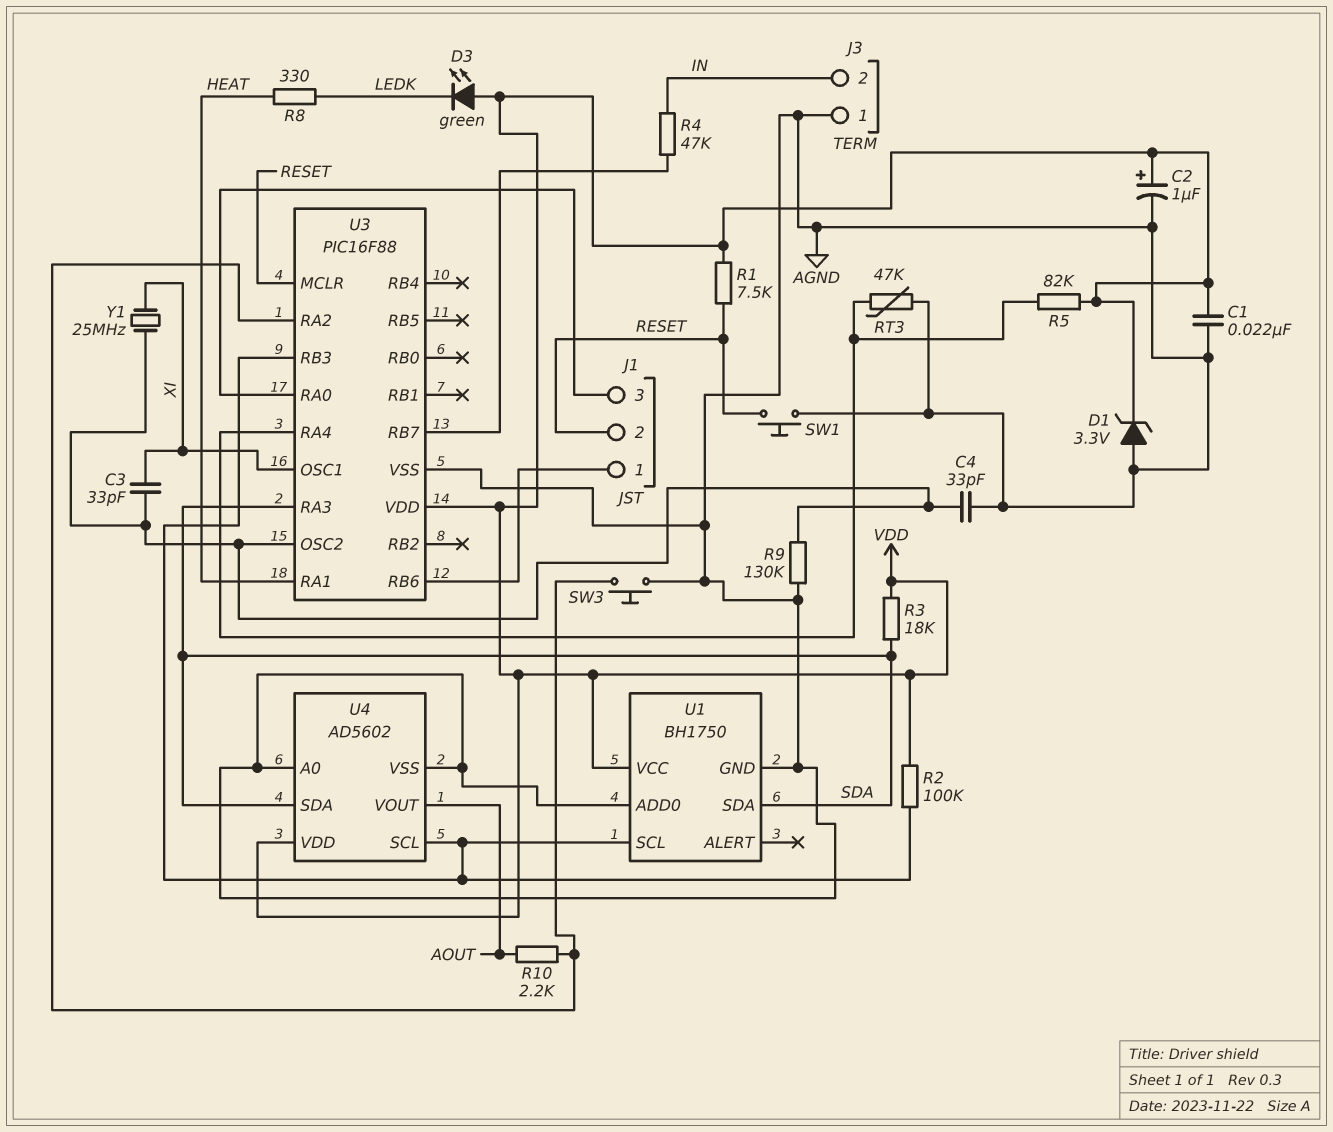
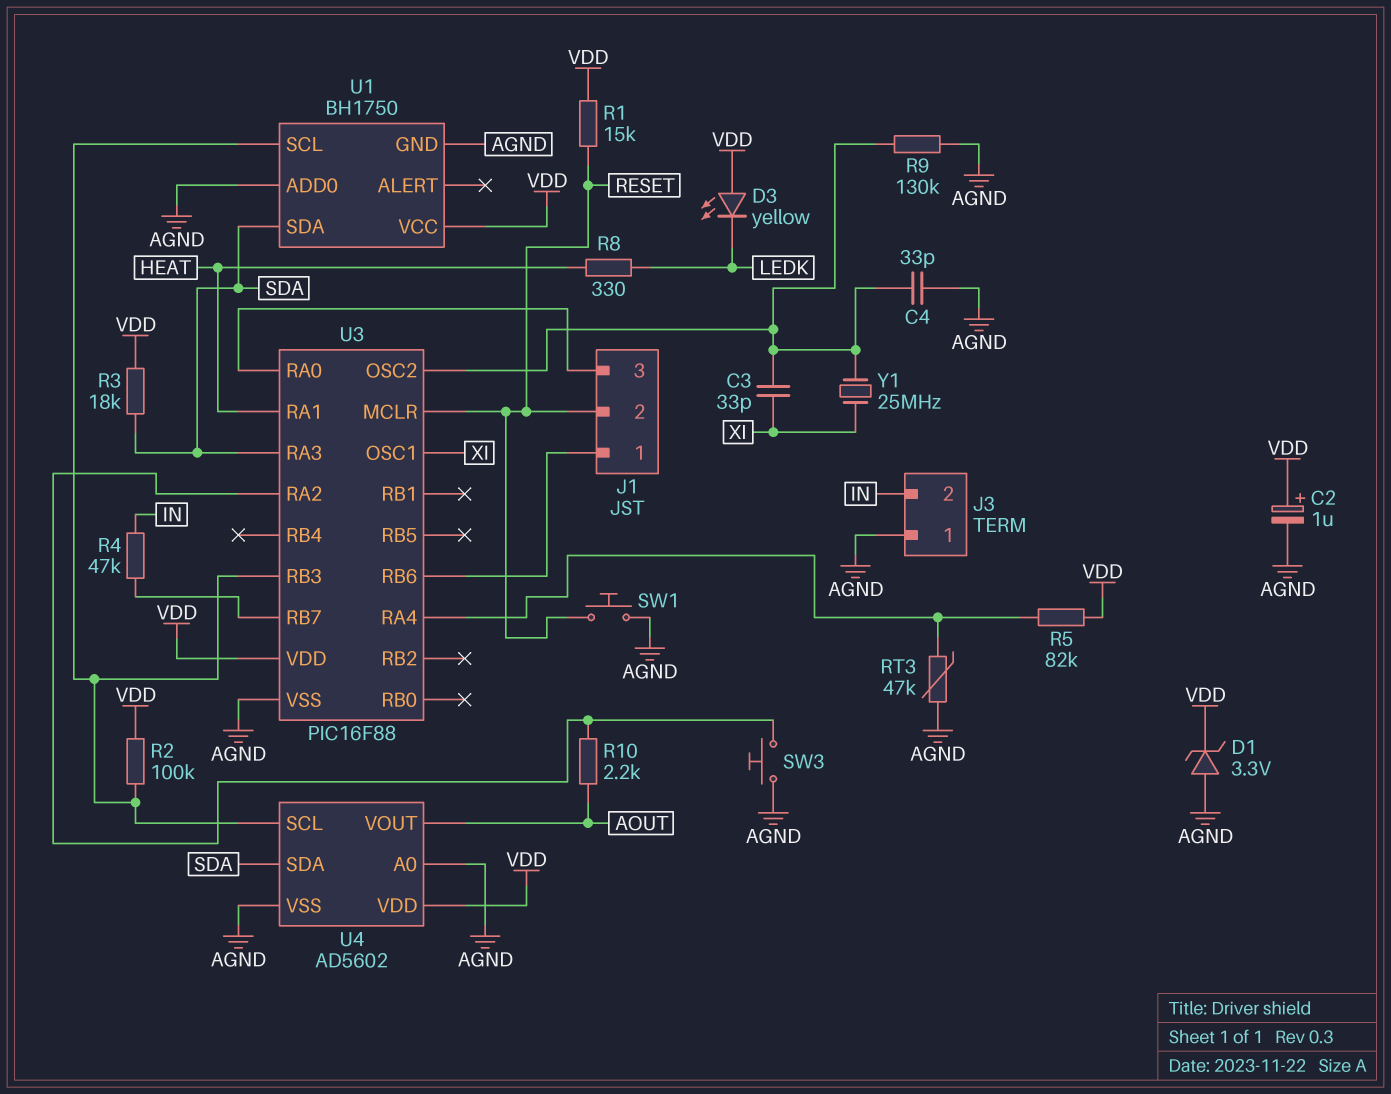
C1: 22nF (AGND, VDD) -> none
D3: LED green (A VDD, K LEDK) -> LED yellow (A VDD, K LEDK)
R1: 7.5k (RESET, VDD) -> 15k (RESET, VDD)

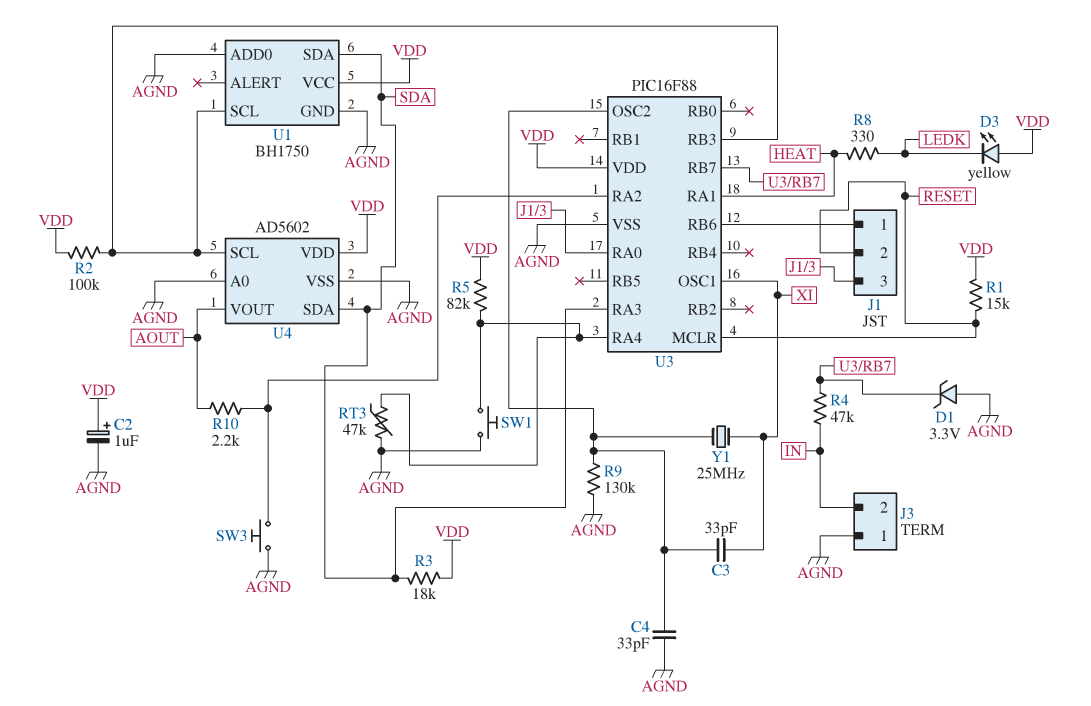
D1: zener 3.3V (A AGND, K VDD) -> zener 3.3V (A AGND, K U3/RB7)
SW1: button (AGND, RESET) -> button (AGND, U3/RA4)

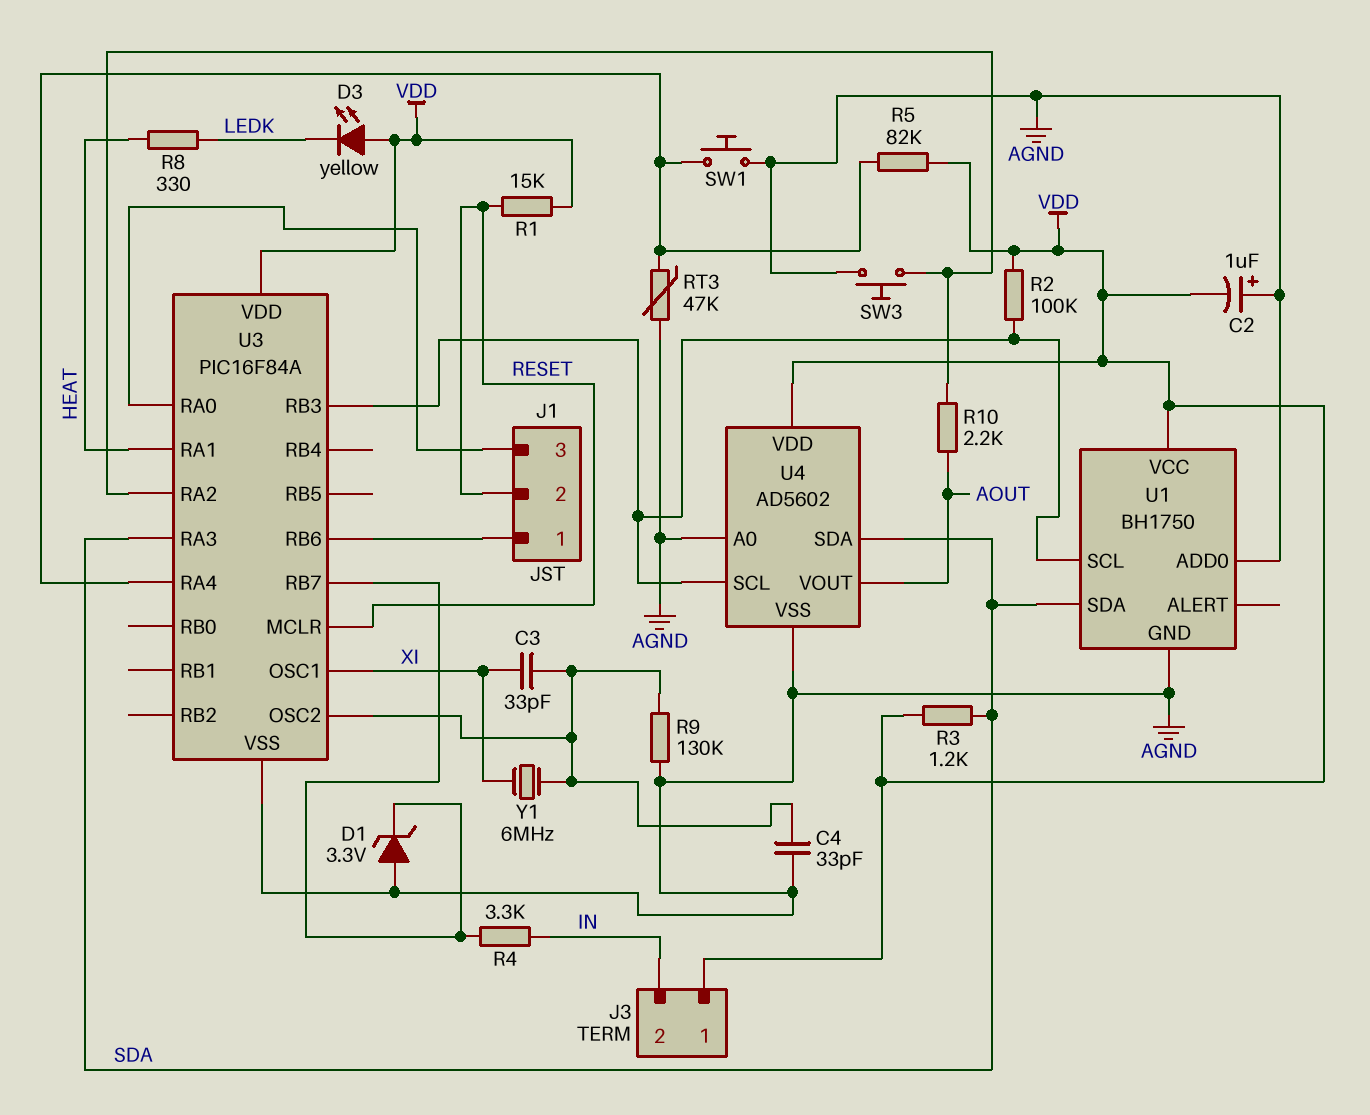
C2: 1uF (plus VDD, minus AGND) -> 1uF (plus AGND, minus VDD)
J3 pin 1: AGND -> VDD
R3: 18k (SDA, VDD) -> 1.2k (SDA, VDD)
R4: 47k (IN, U3/RB7) -> 3.3k (IN, U3/RB7)
U3: PIC16F88 -> PIC16F84A
Y1: 25MHz (U3/OSC2, XI) -> 6MHz (U3/OSC2, XI)

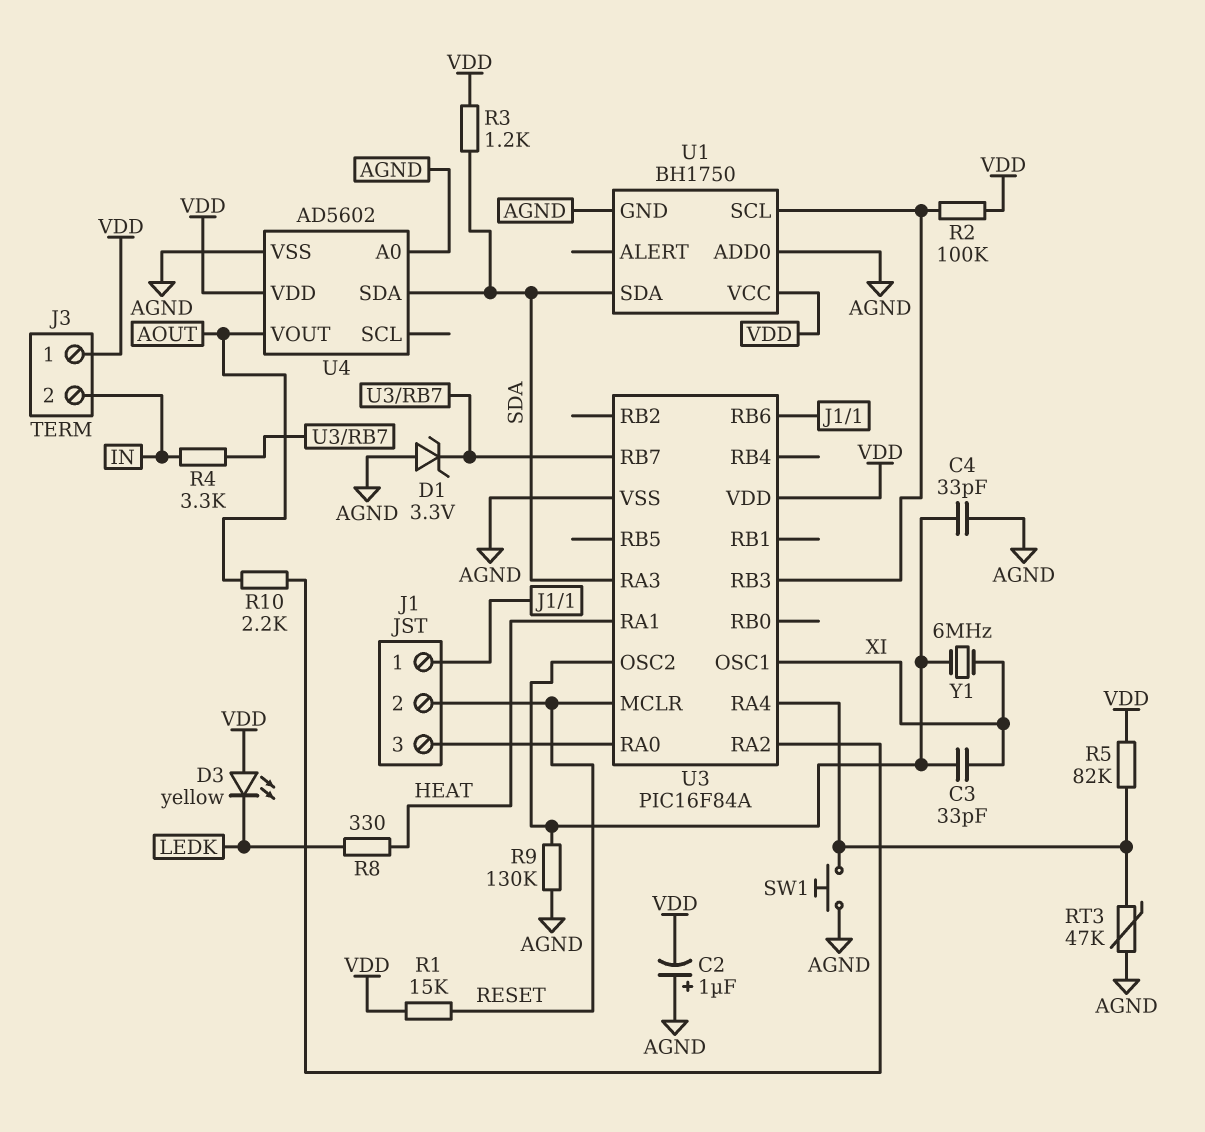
SW3: button (AGND, U3/RA2) -> none
U4 pin SCL: U1/SCL -> none

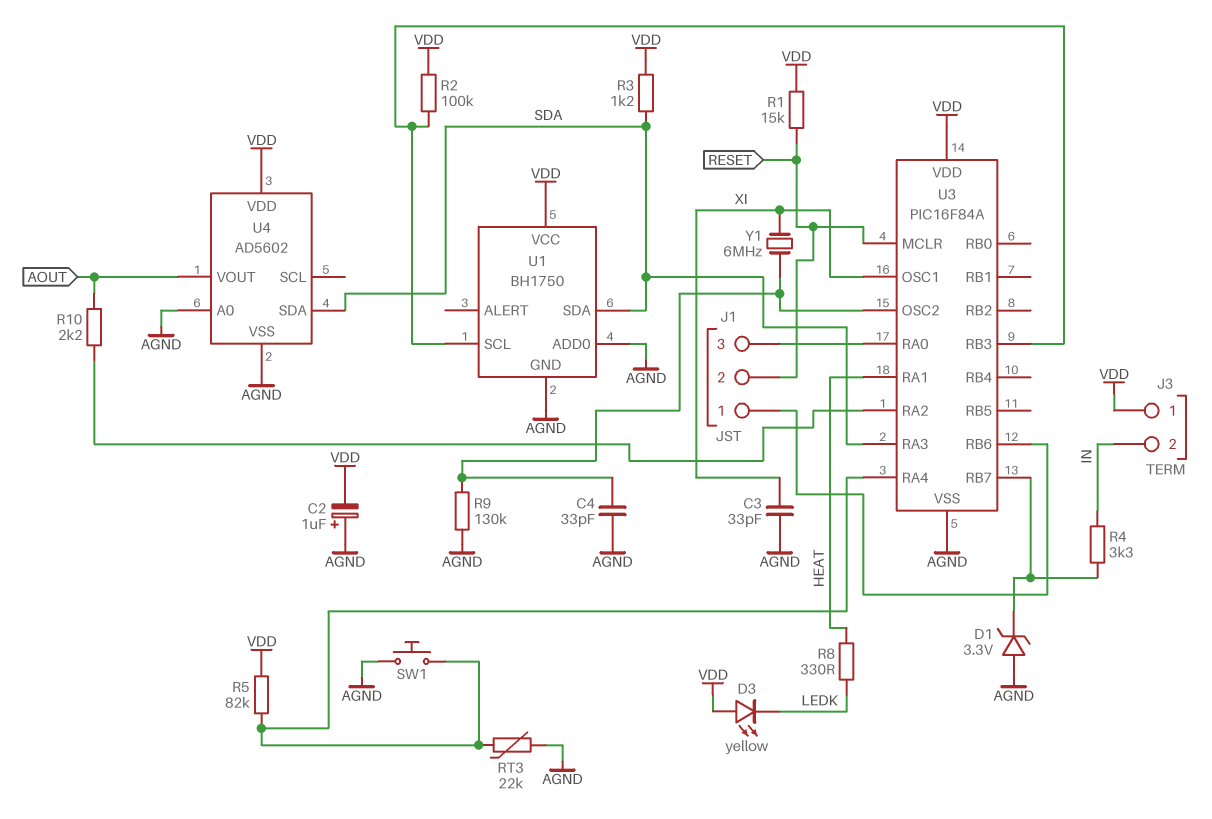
C3: 33pF (U3/OSC2, XI) -> 33pF (AGND, XI)
RT3: 47k (AGND, U3/RA4) -> 22k (AGND, U3/RA4)

